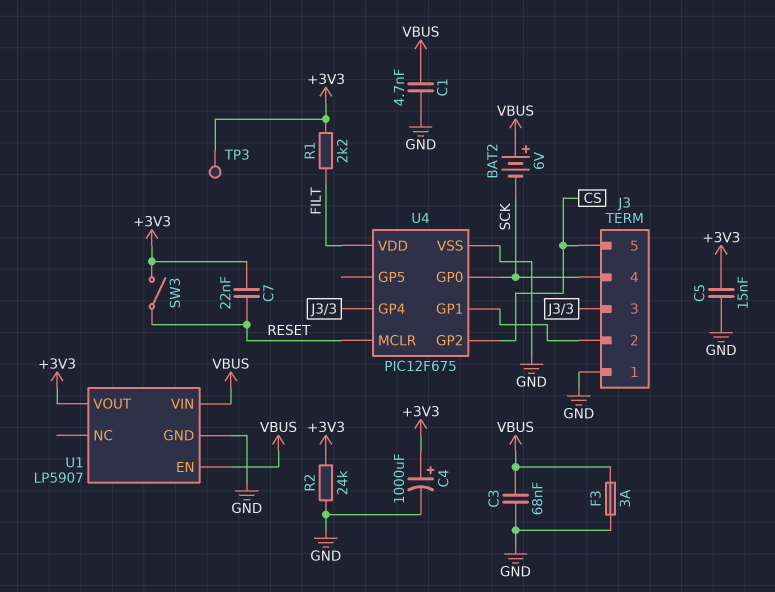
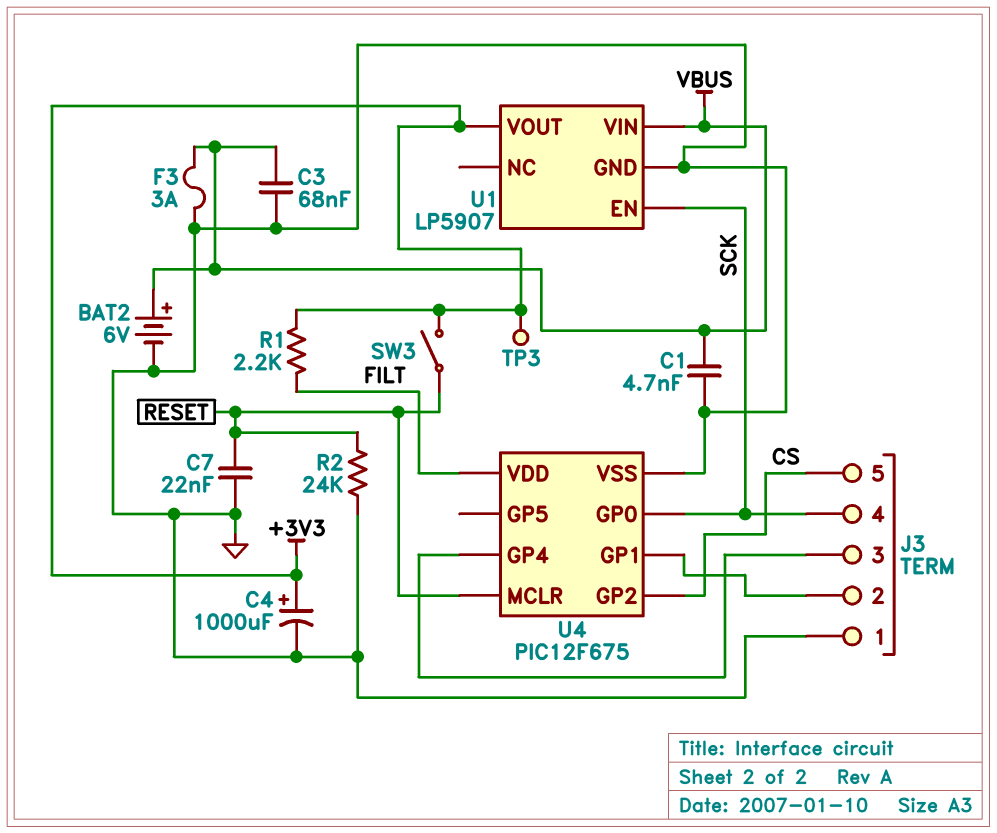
BAT2: 6V (plus VBUS, minus SCK) -> 6V (plus VBUS, minus GND)
C5: 15nF (+3V3, GND) -> none
C7: 22nF (+3V3, RESET) -> 22nF (GND, RESET)
R2: 24k (+3V3, GND) -> 24k (GND, RESET)
U1 pin EN: VBUS -> SCK

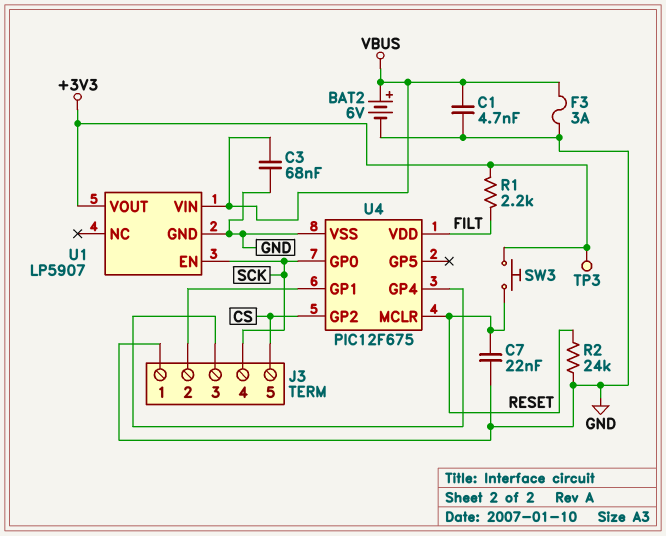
C4: 1000uF (plus +3V3, minus GND) -> none
SW3: switch (+3V3, RESET) -> button (+3V3, RESET)

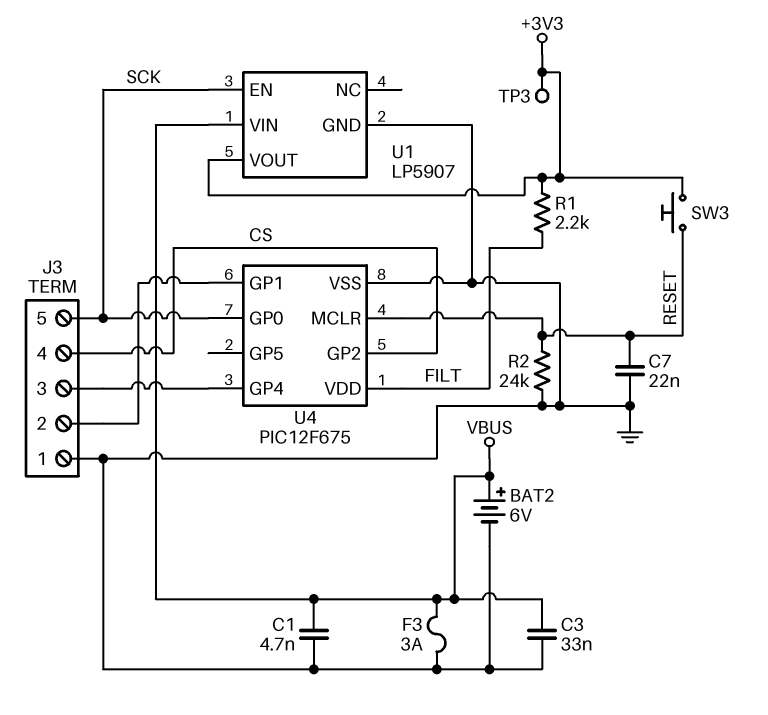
C3: 68nF (GND, VBUS) -> 33nF (GND, VBUS)
J3 pin 4: SCK -> CS
J3 pin 5: CS -> SCK

